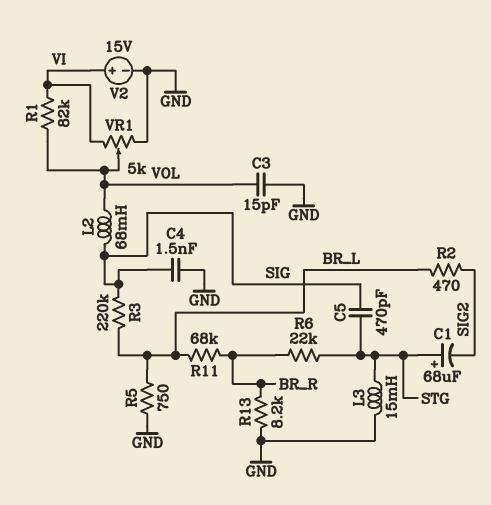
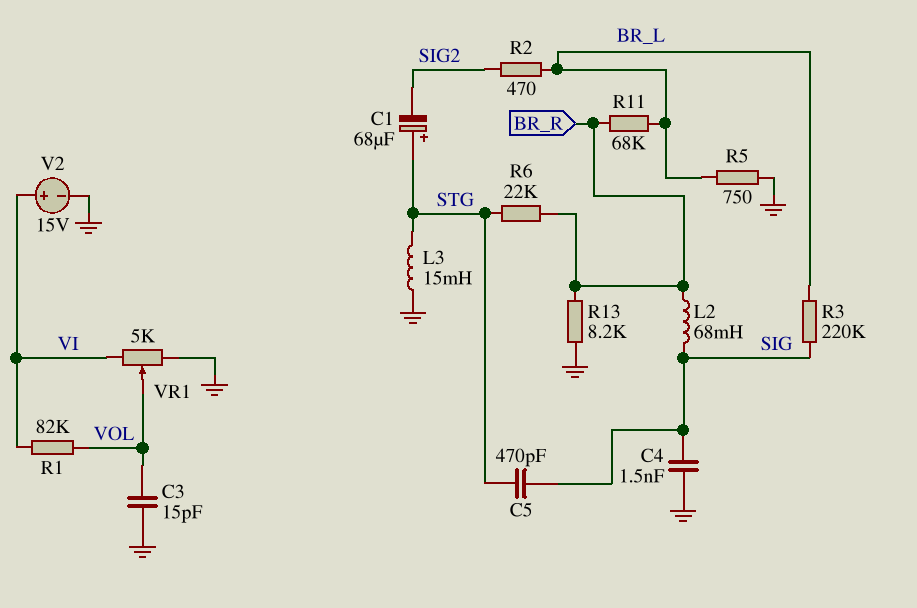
L2: 68mH (SIG, VOL) -> 68mH (BR_R, SIG)

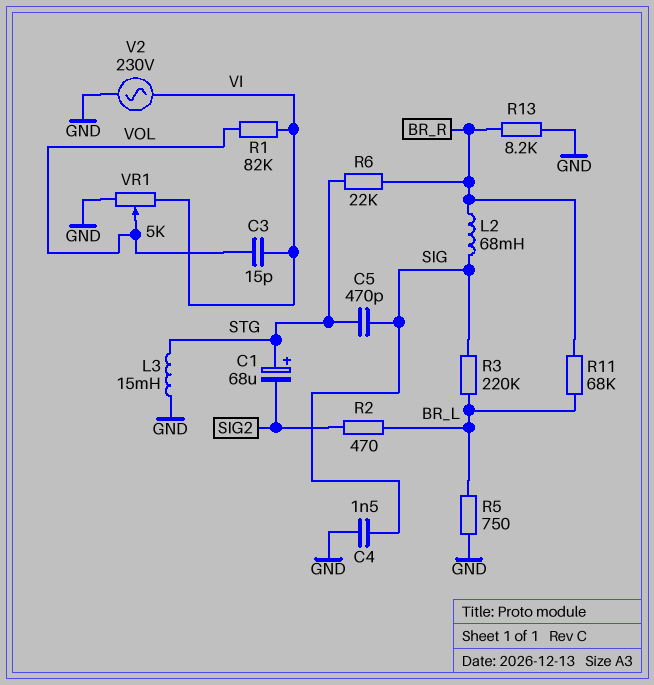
C3: 15pF (GND, VOL) -> 15pF (VI, VOL)
V2: 15V (plus VI, minus GND) -> AC 230V (GND, VI)

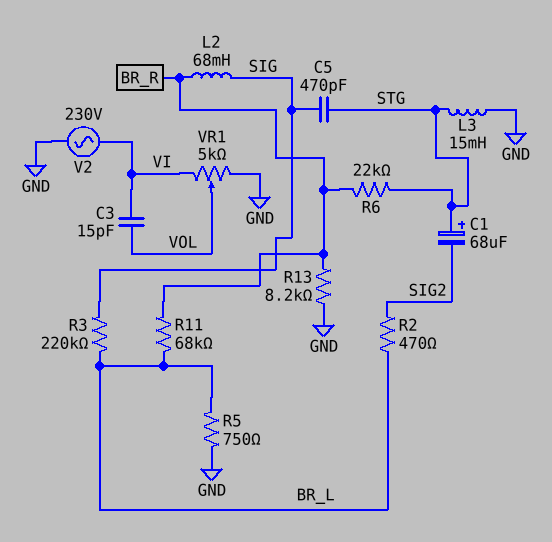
C4: 1.5nF (GND, SIG) -> none
R1: 82k (VI, VOL) -> none

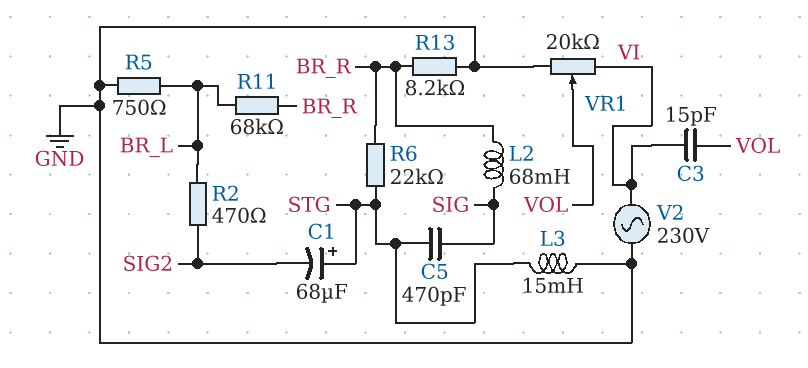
R3: 220k (BR_L, SIG) -> none
VR1: 5k (GND, VI, wiper VOL) -> 20k (GND, VI, wiper VOL)

